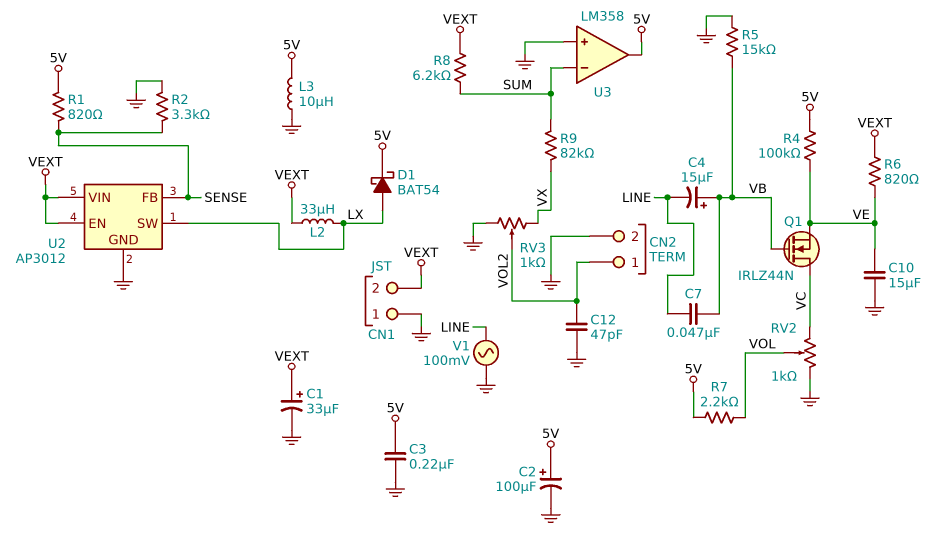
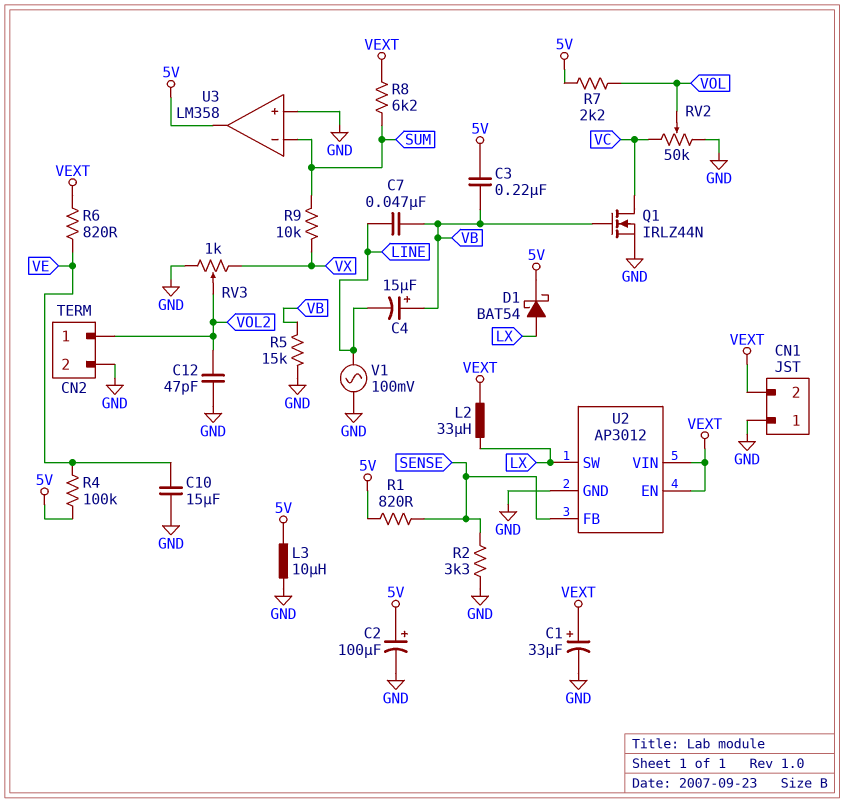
C3: 220nF (5V, GND) -> 220nF (5V, VB)
Q1: NMOS IRLZ44N (G VB, D VC, S VE) -> NMOS IRLZ44N (G VB, D VC, S GND)
R9: 82k (SUM, VX) -> 10k (SUM, VX)
RV2: 1k (GND, VC, wiper VOL) -> 50k (GND, VC, wiper VOL)

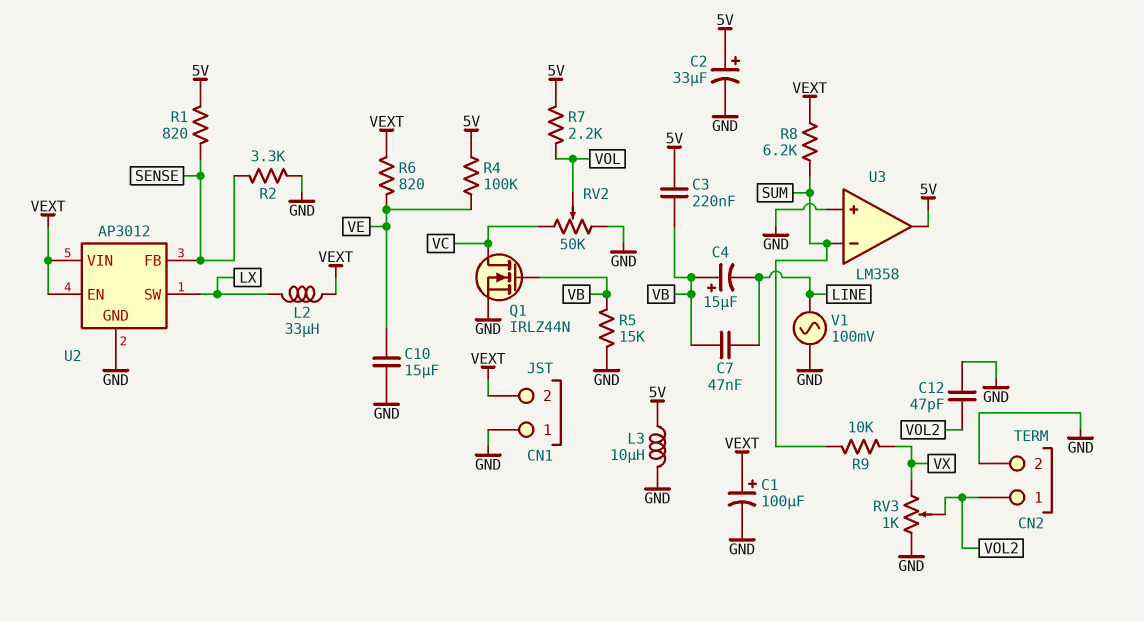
C1: 33uF (plus VEXT, minus GND) -> 100uF (plus VEXT, minus GND)
C2: 100uF (plus 5V, minus GND) -> 33uF (plus 5V, minus GND)
D1: schottky BAT54 (A LX, K 5V) -> none

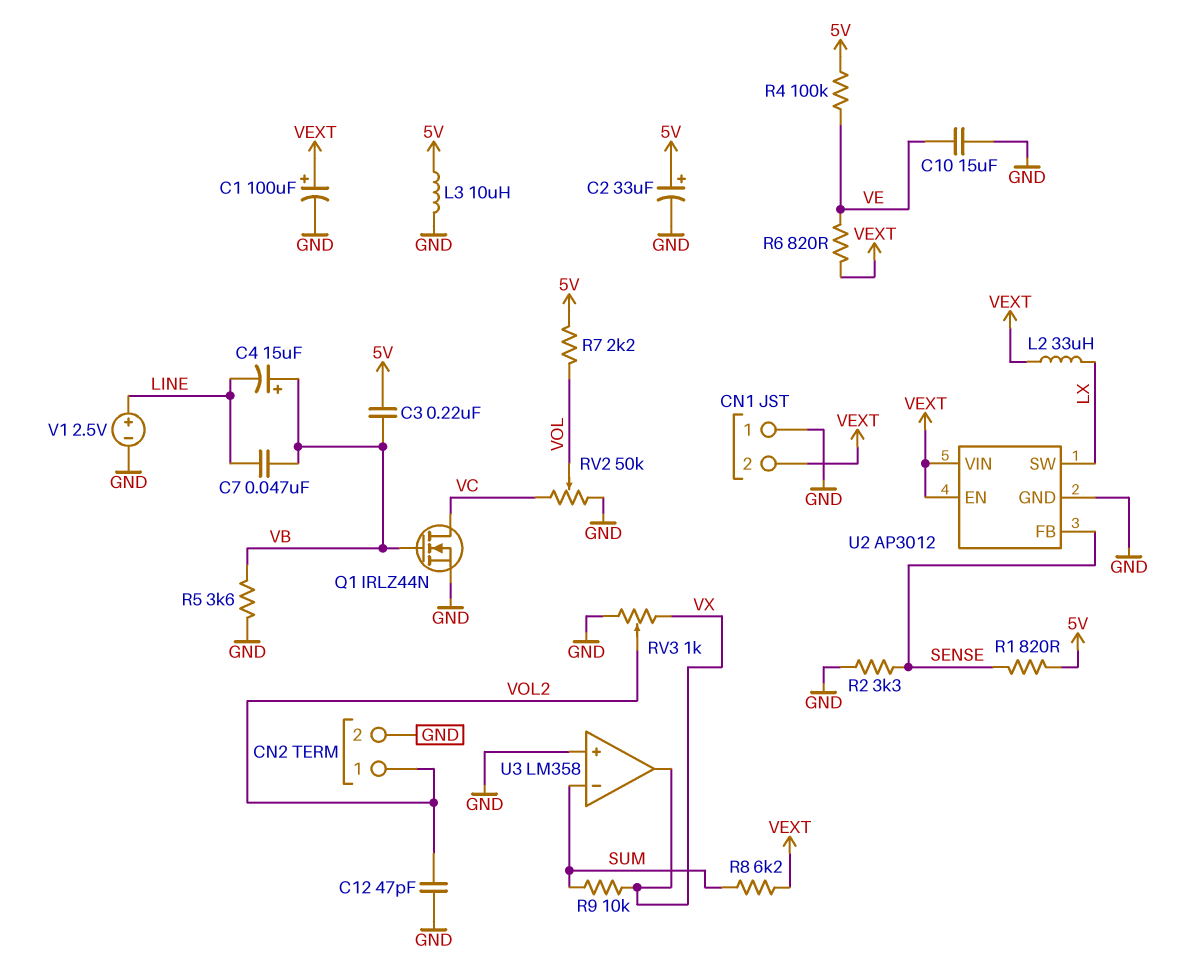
R5: 15k (GND, VB) -> 3.6k (GND, VB)
U3 pin out: 5V -> VX
V1: AC 100mV (GND, LINE) -> 2.5V (plus LINE, minus GND)

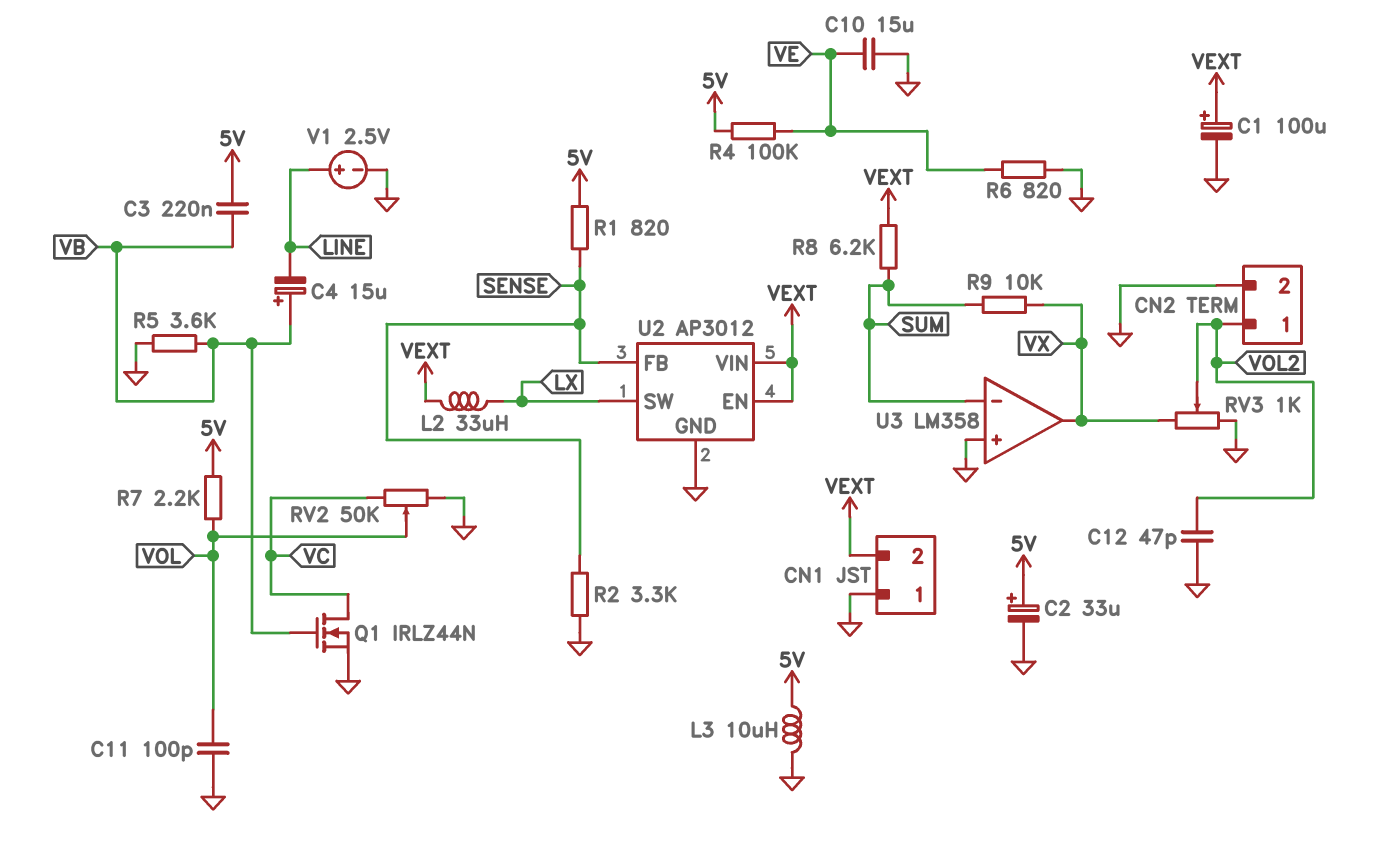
C7: 47nF (LINE, VB) -> none
C11: none -> 100pF (GND, VOL)
R6: 820 (VE, VEXT) -> 820 (GND, VE)

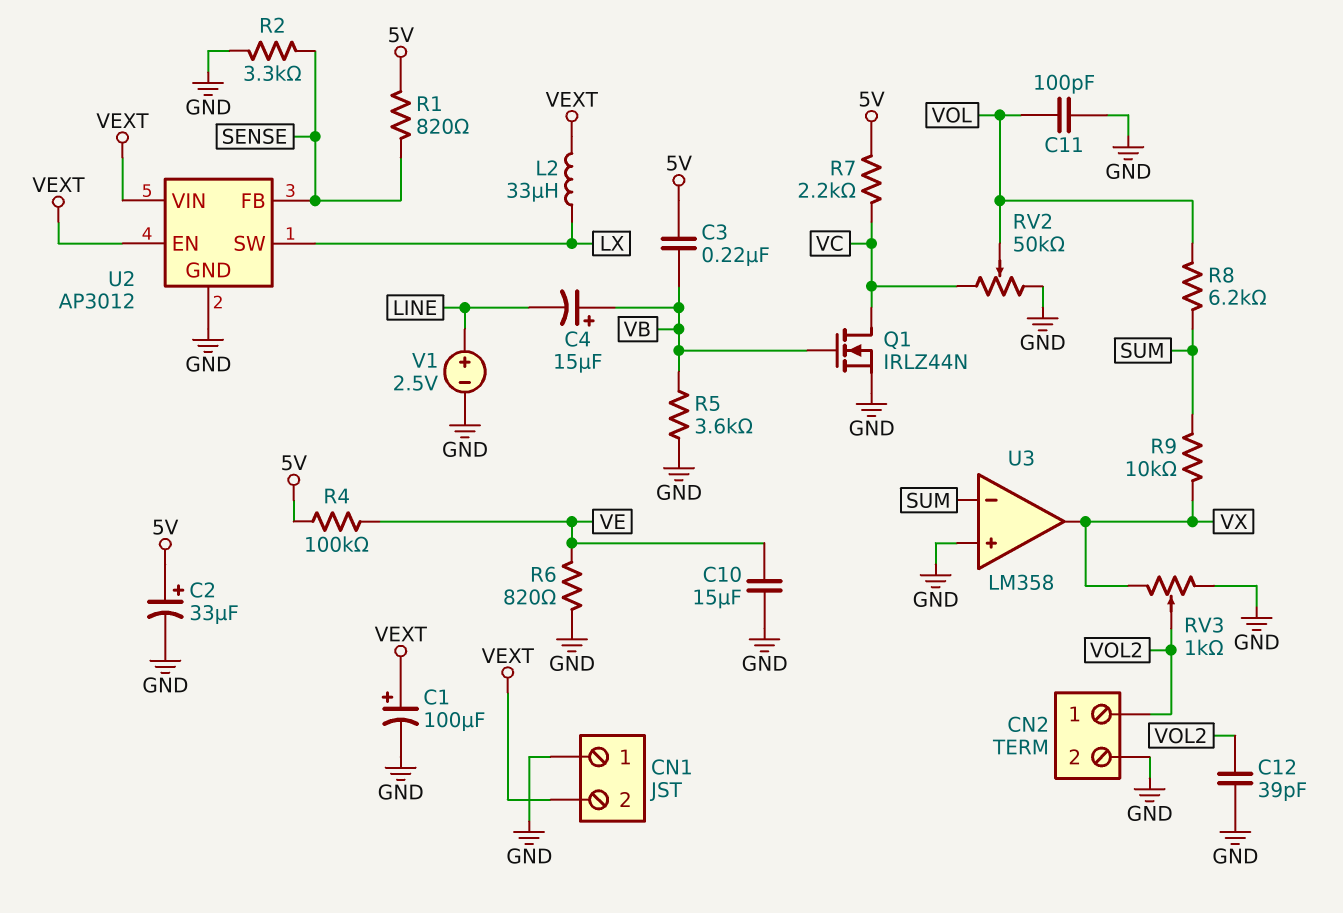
C12: 47pF (GND, VOL2) -> 39pF (GND, VOL2)
L3: 10uH (5V, GND) -> none
R7: 2.2k (5V, VOL) -> 2.2k (5V, VC)
R8: 6.2k (SUM, VEXT) -> 6.2k (SUM, VOL)

